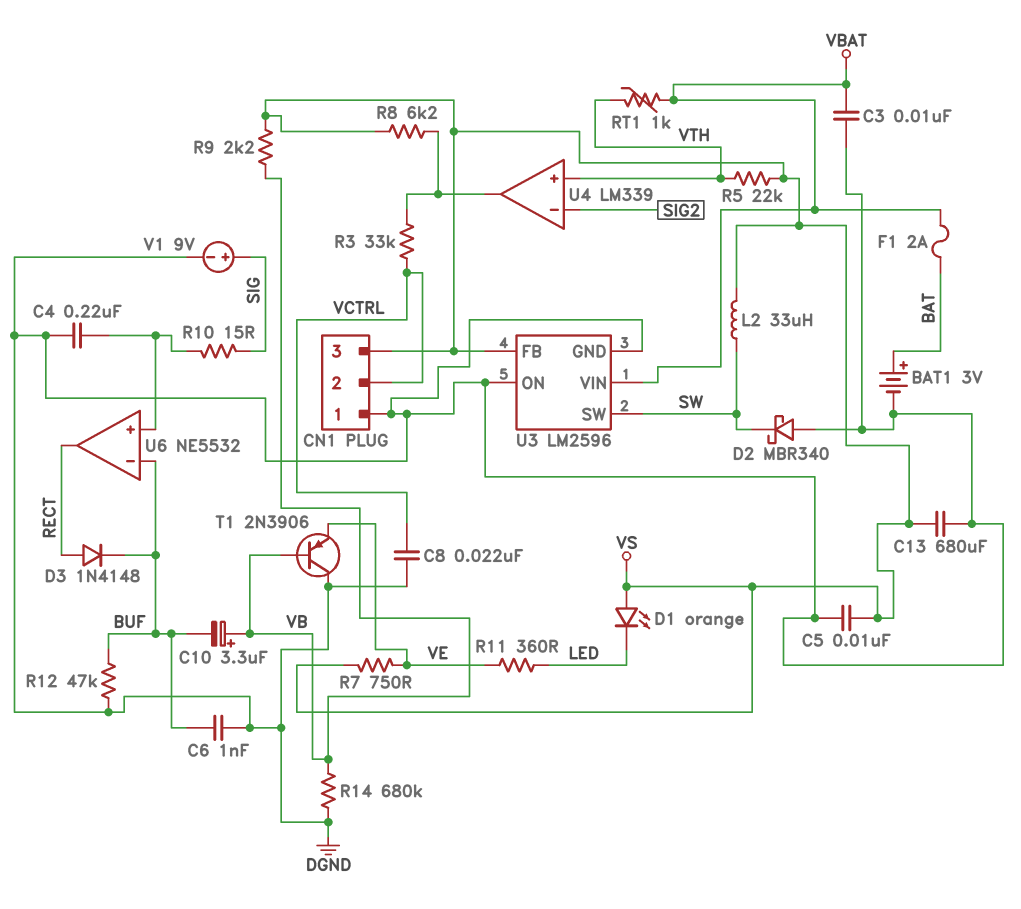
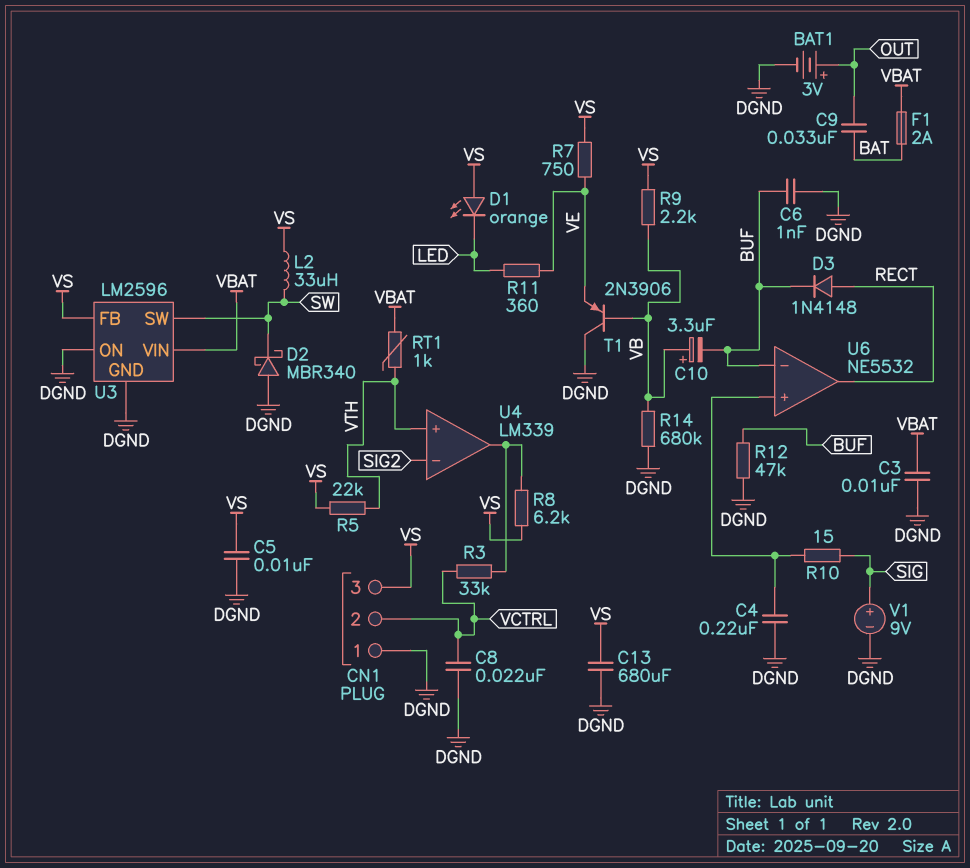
BAT1: 3V (plus BAT, minus DGND) -> 3V (plus OUT, minus DGND)
C9: none -> 33nF (BAT, OUT)

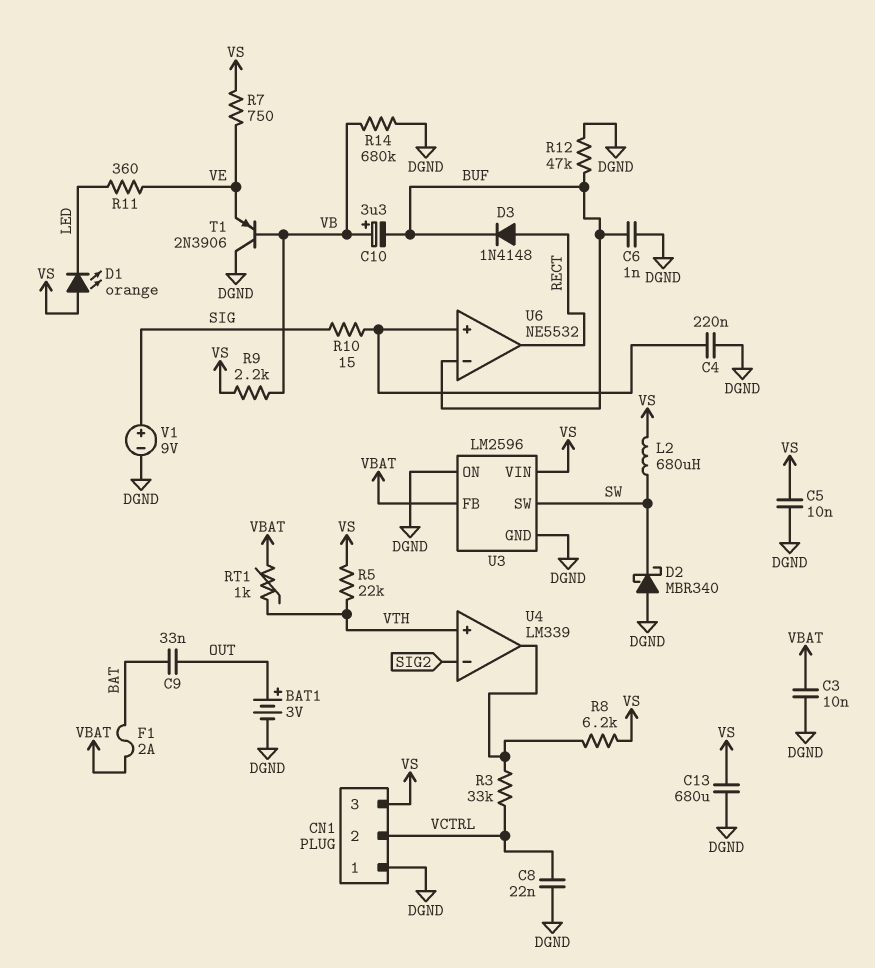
L2: 33uH (SW, VS) -> 680uH (SW, VS)
U3 pin FB: VS -> VBAT
U3 pin VIN: VBAT -> VS

